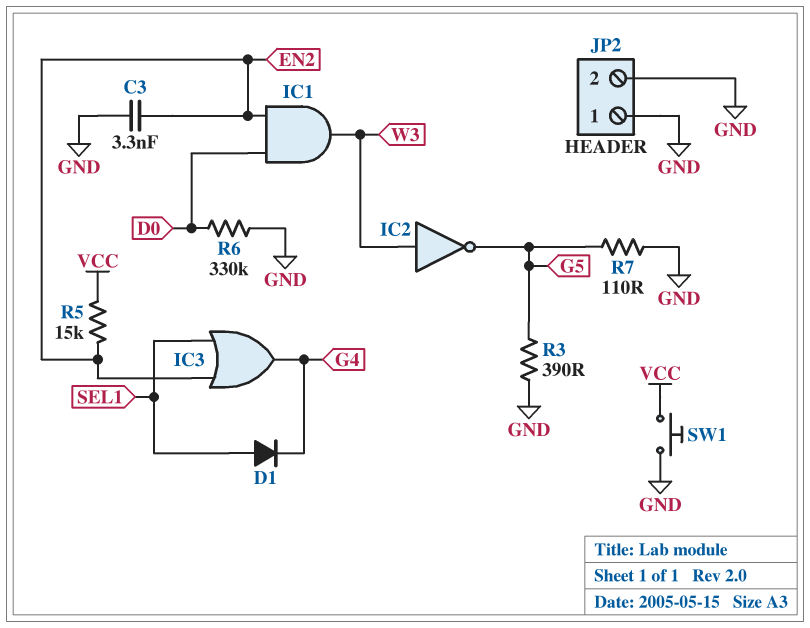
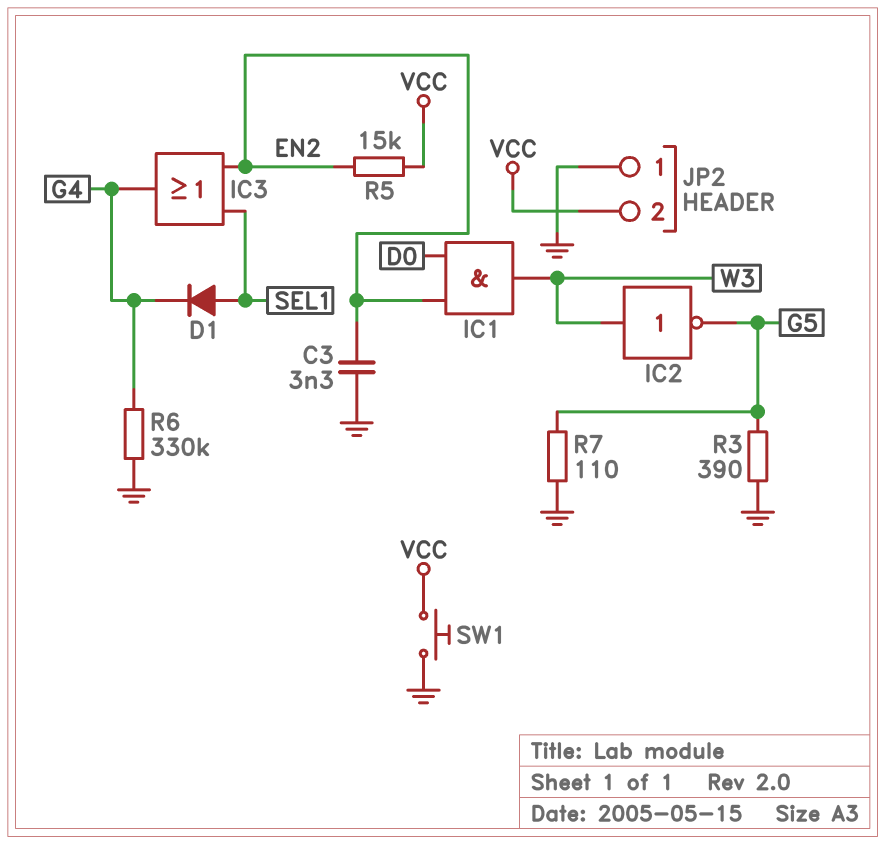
JP2 pin 2: GND -> VCC
R6: 330k (D0, GND) -> 330k (G4, GND)

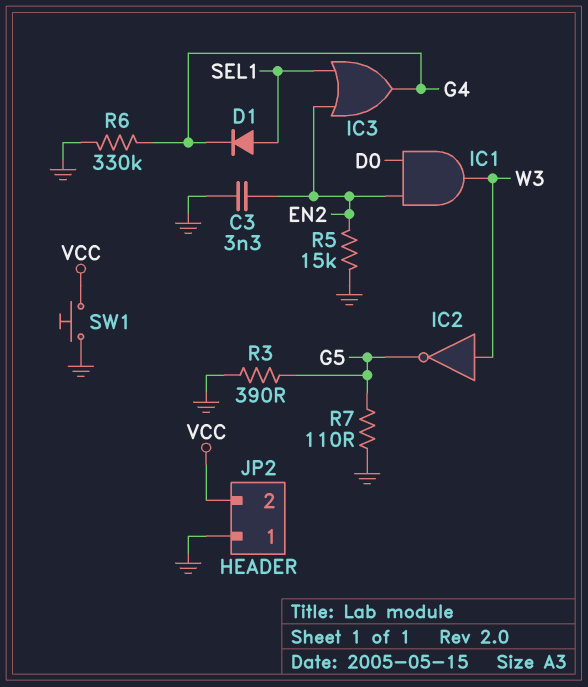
R5: 15k (EN2, VCC) -> 15k (EN2, GND)

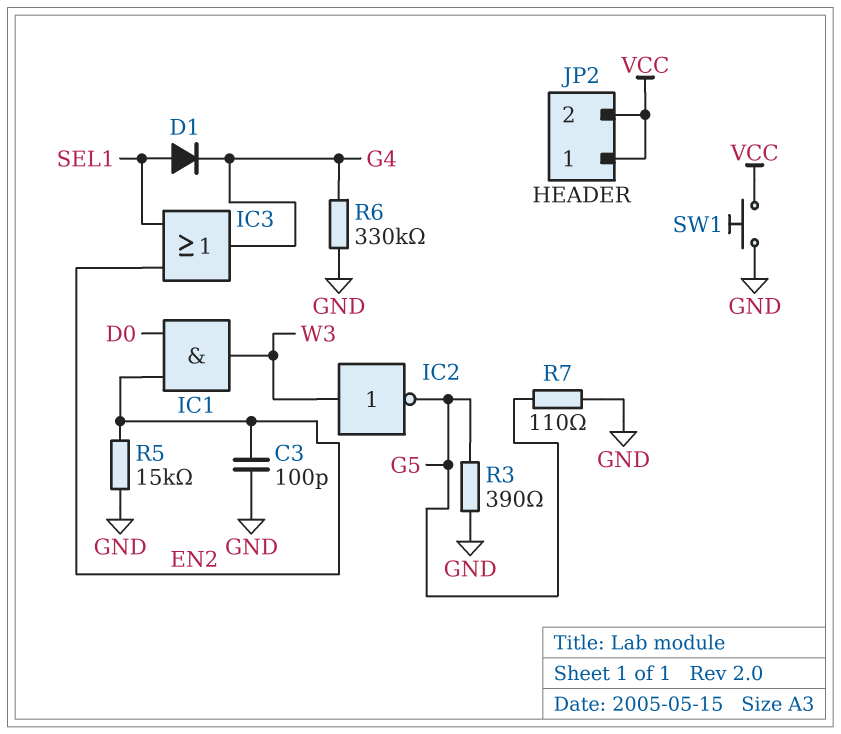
C3: 3.3nF (EN2, GND) -> 100pF (EN2, GND)
JP2 pin 1: GND -> VCC

